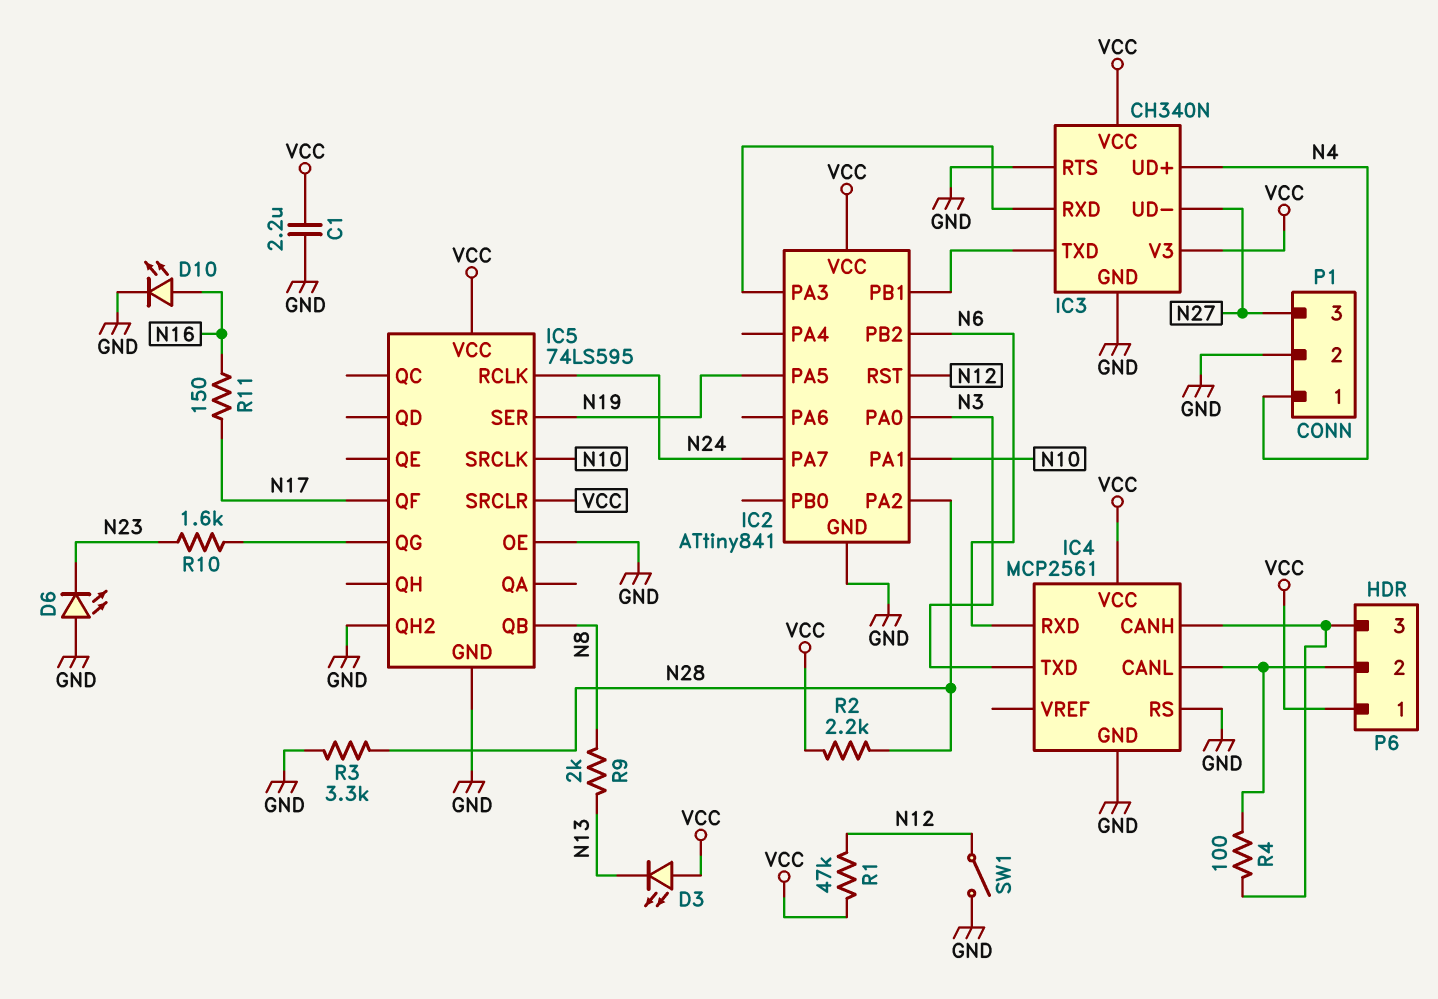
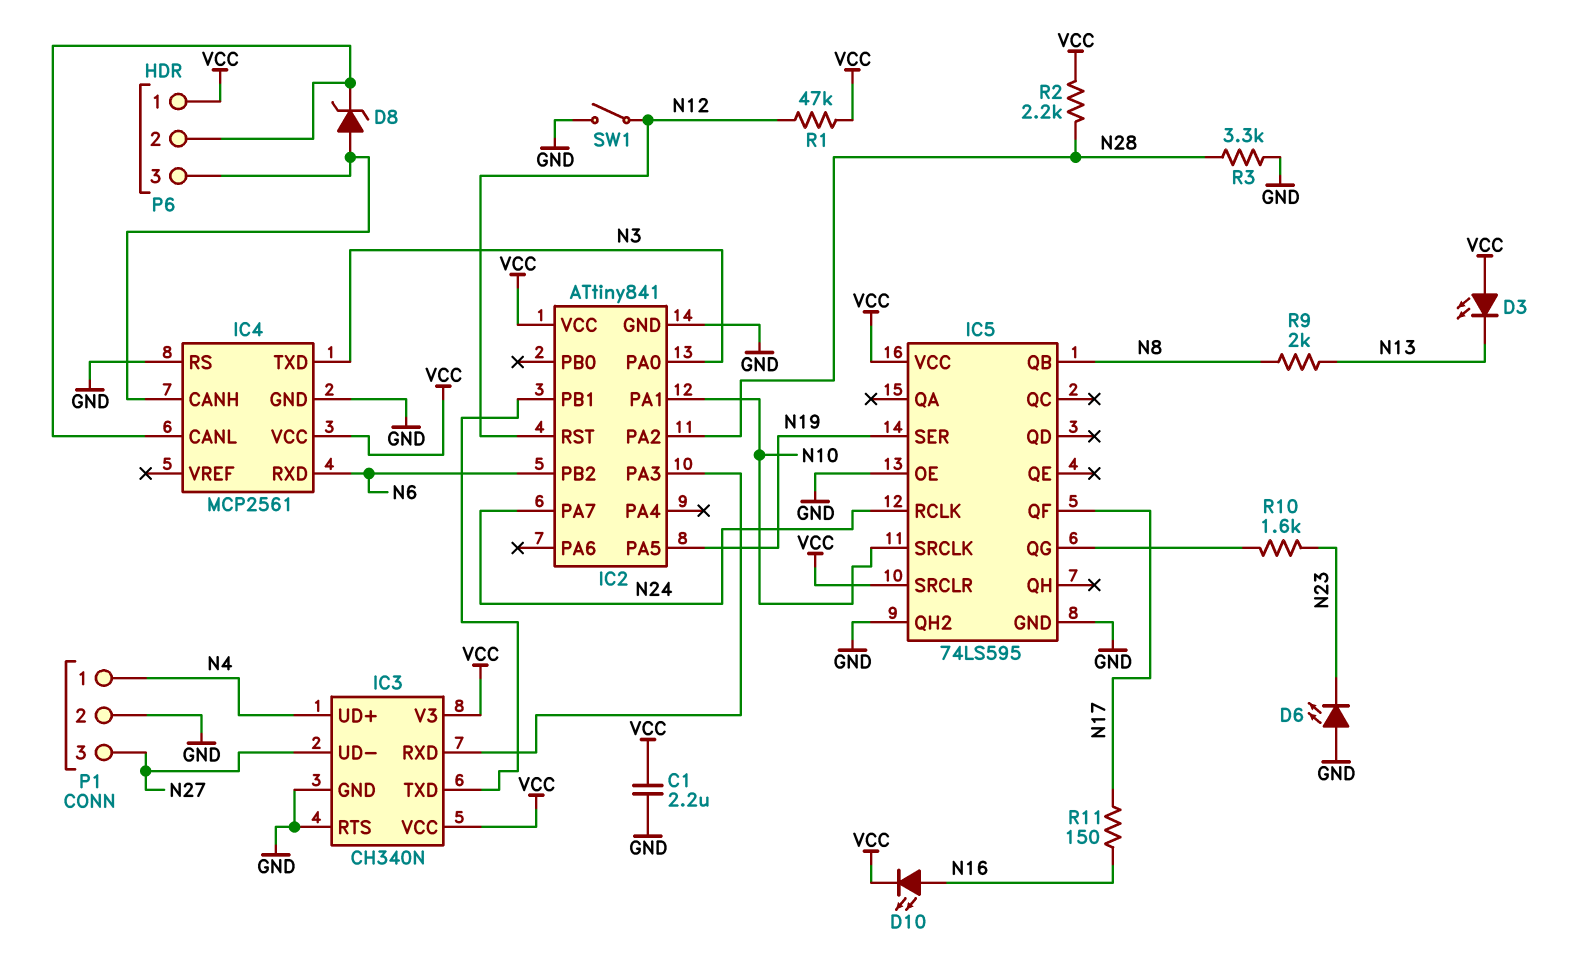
D8: none -> zener (A IC4/CANH, K IC4/CANL)
D10: LED (A N16, K GND) -> LED (A N16, K VCC)
R4: 100 (IC4/CANH, IC4/CANL) -> none

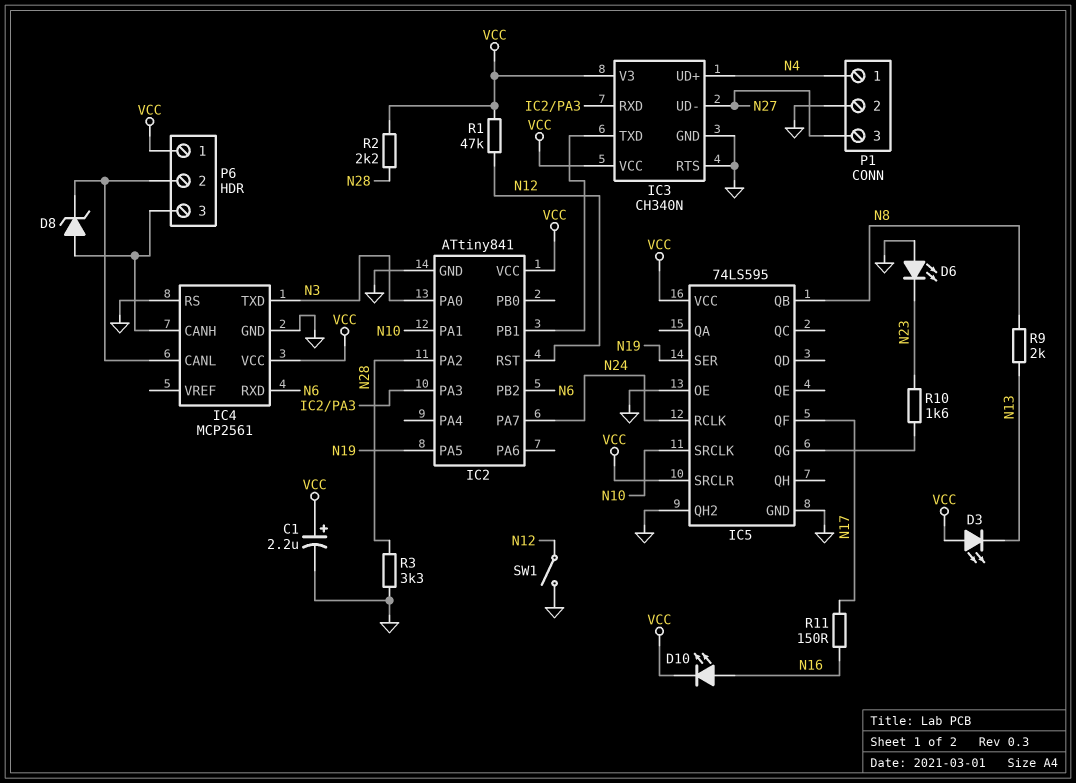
C1: 2.2uF (GND, VCC) -> 2.2uF (plus VCC, minus GND)

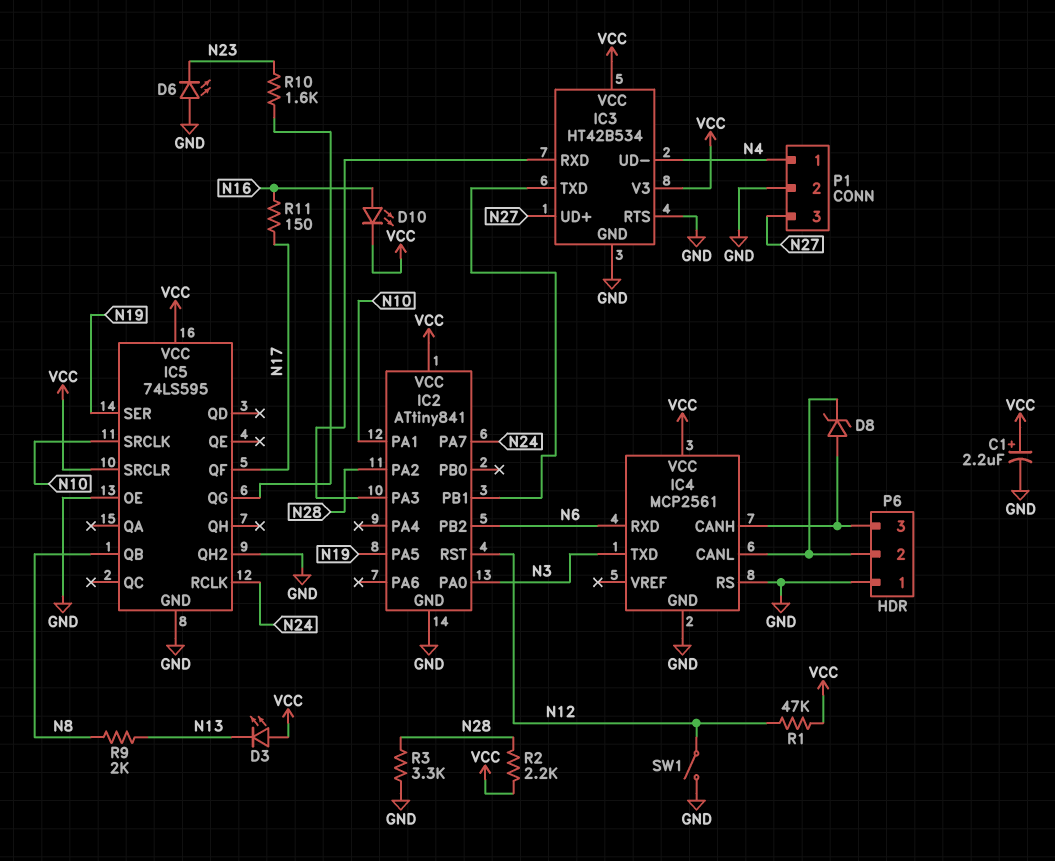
IC3: CH340N -> HT42B534
IC3 pin UD+: N4 -> N27
IC3 pin UD-: N27 -> N4
P6 pin 1: VCC -> GND

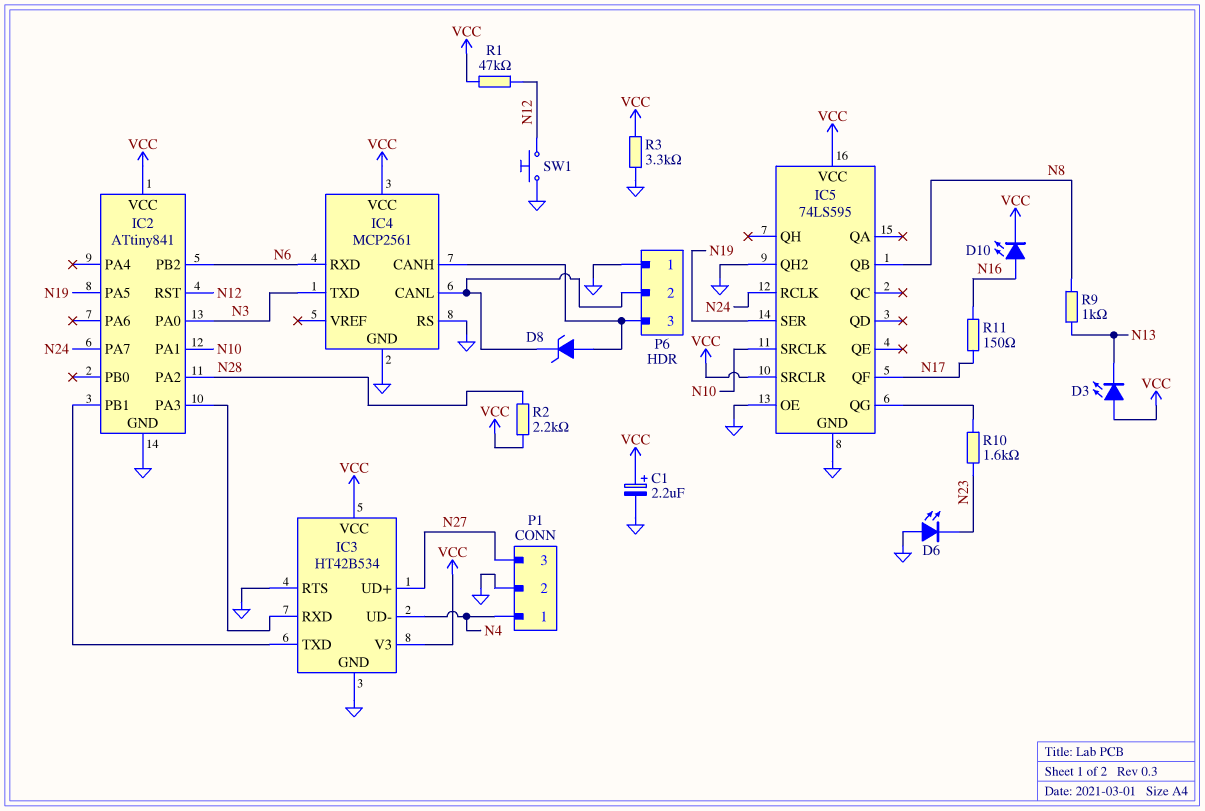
R3: 3.3k (GND, N28) -> 3.3k (GND, VCC)
R9: 2k (N8, N13) -> 1k (N8, N13)
SW1: switch (GND, N12) -> button (GND, N12)

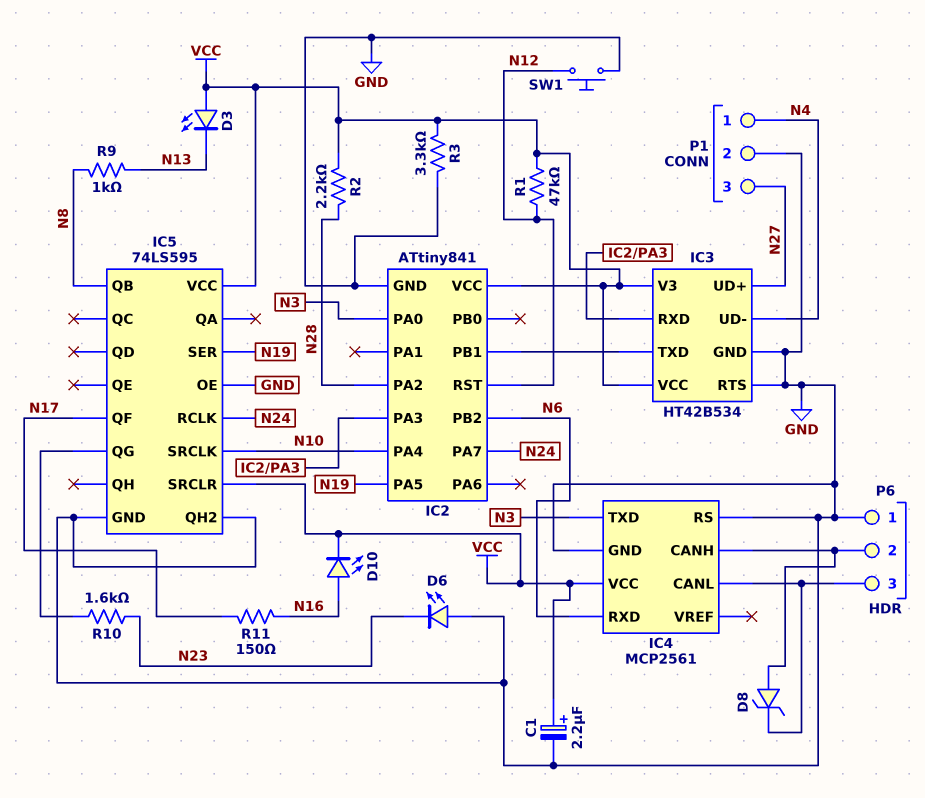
IC2 pin PA1: N10 -> none
IC2 pin PA4: none -> N10
P6 pin 2: IC4/CANL -> IC4/CANH
P6 pin 3: IC4/CANH -> IC4/CANL

